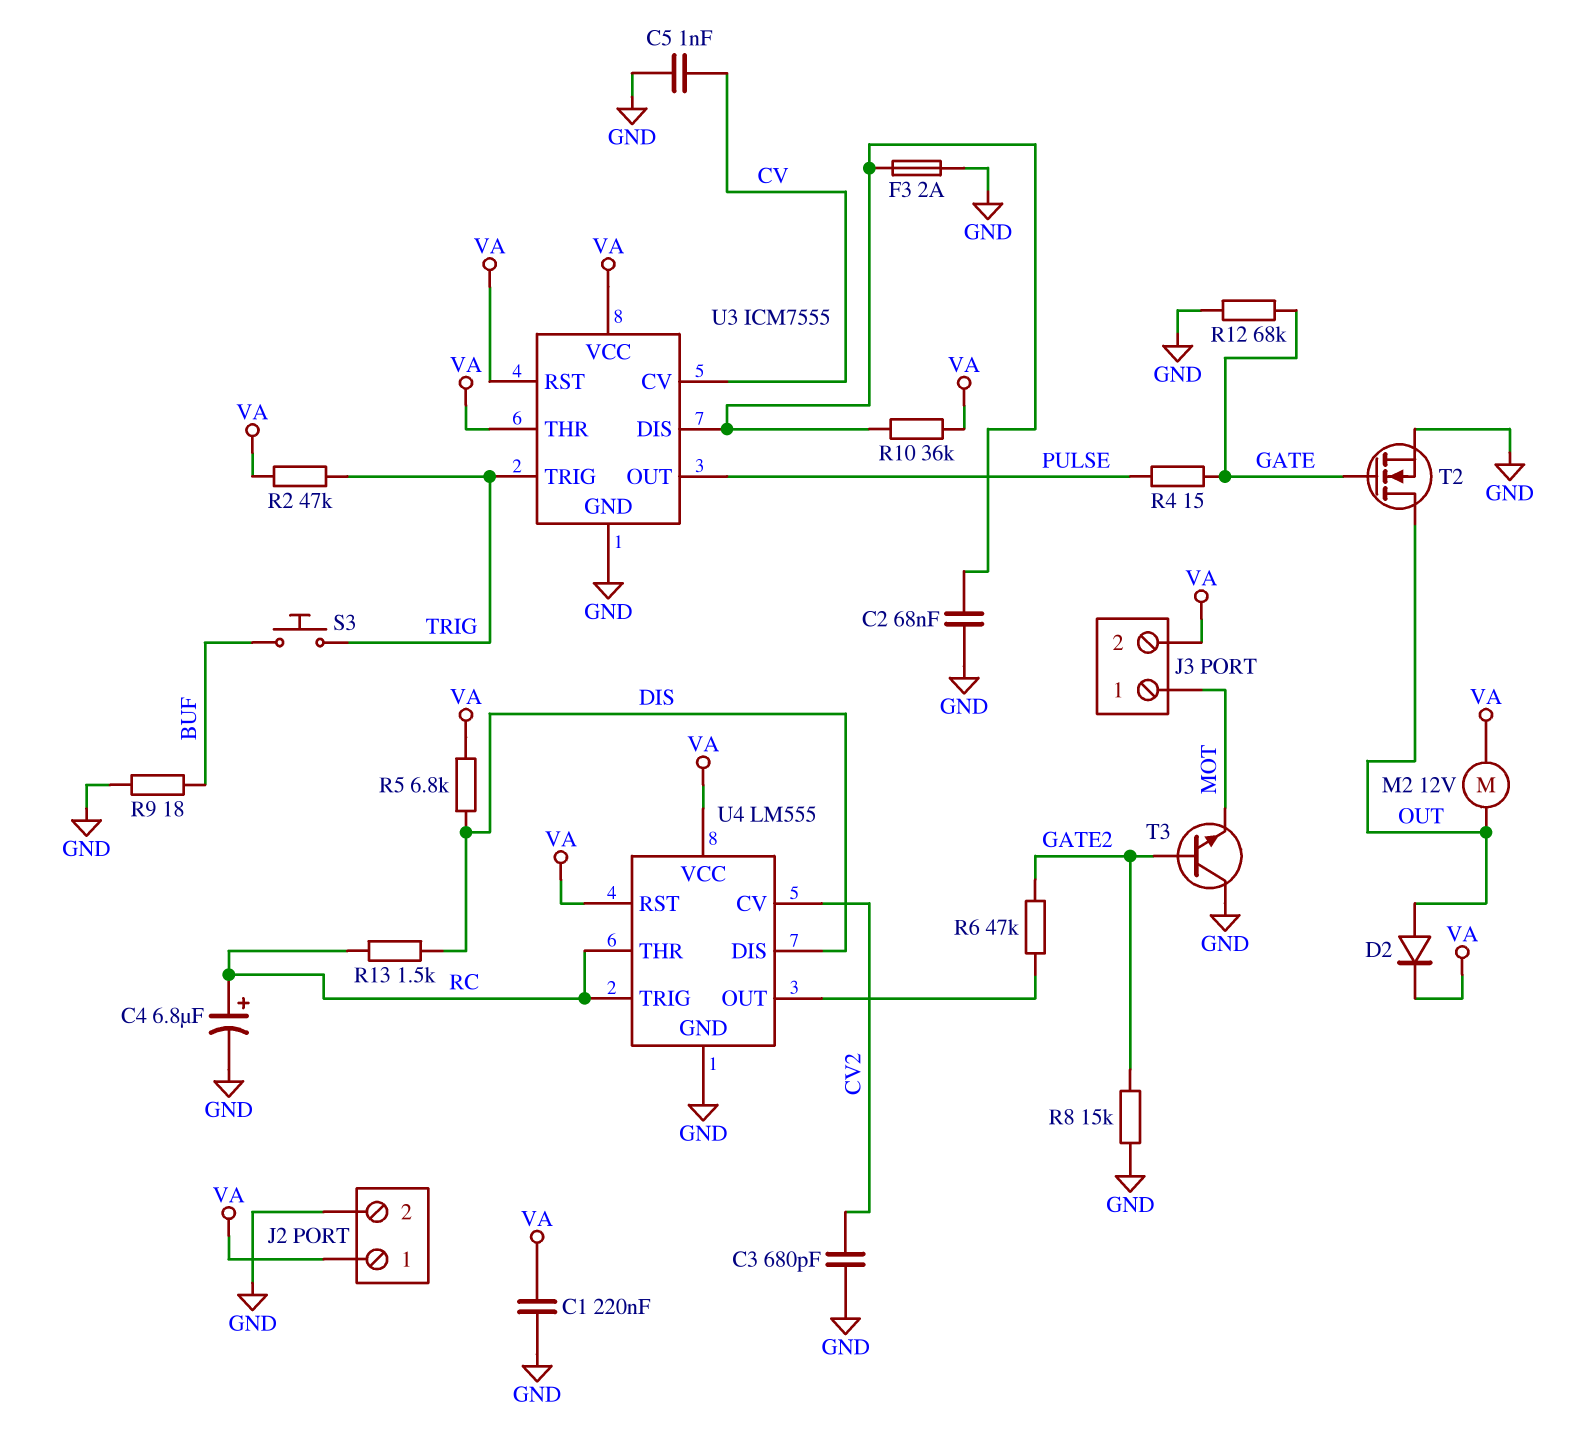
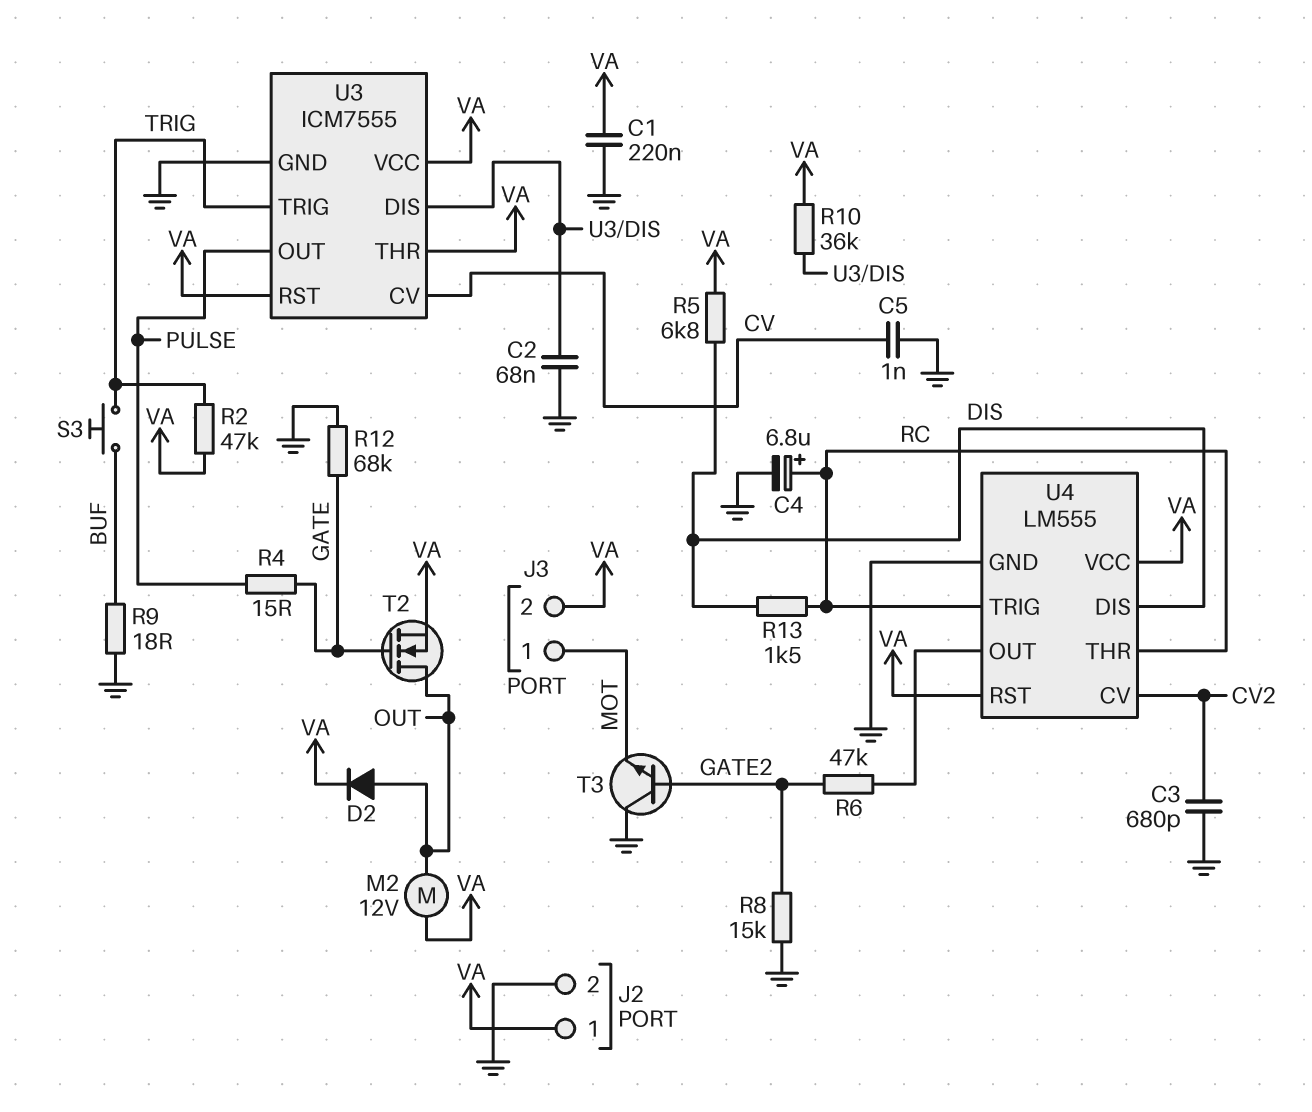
F3: 2A (GND, U3/DIS) -> none
T2: NMOS (G GATE, D OUT, S GND) -> NMOS (G GATE, D OUT, S VA)

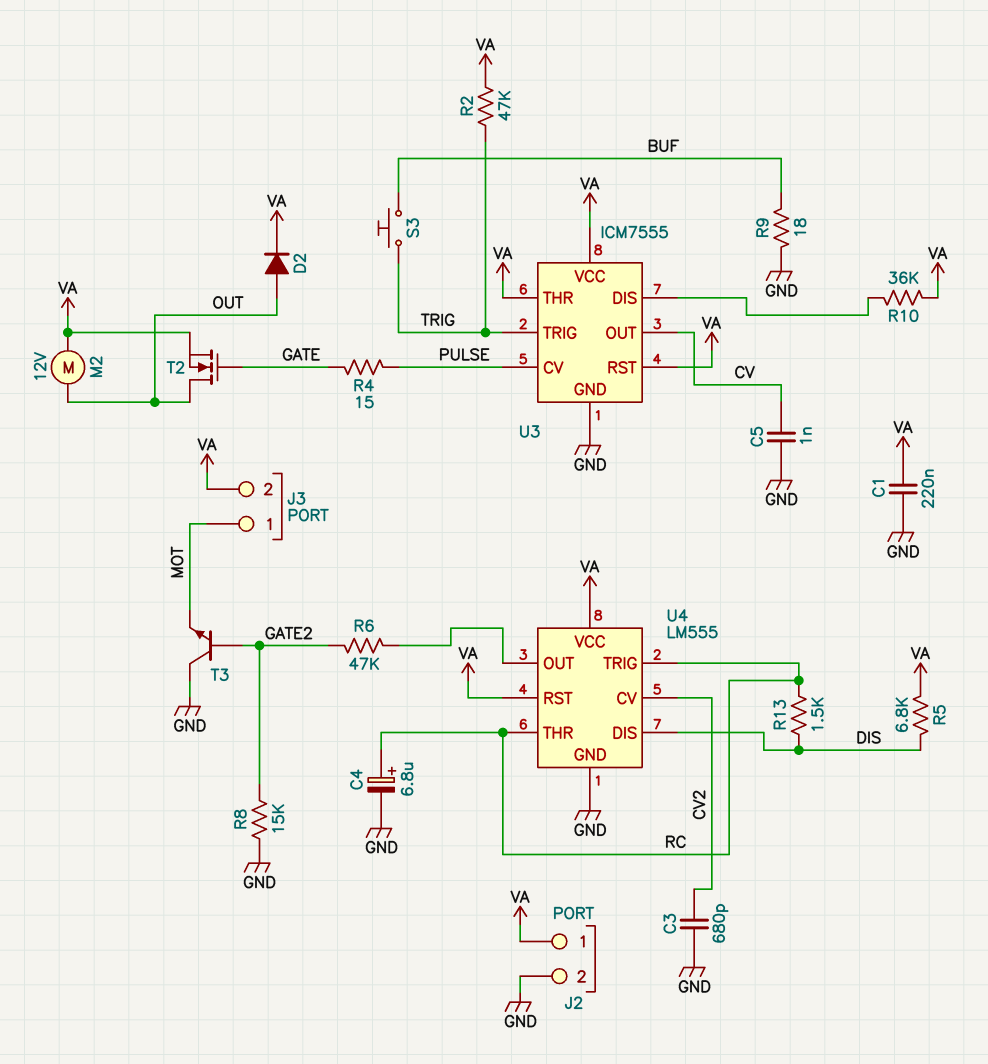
C2: 68nF (GND, U3/DIS) -> none
R12: 68k (GATE, GND) -> none
U3 pin CV: CV -> PULSE
U3 pin OUT: PULSE -> CV

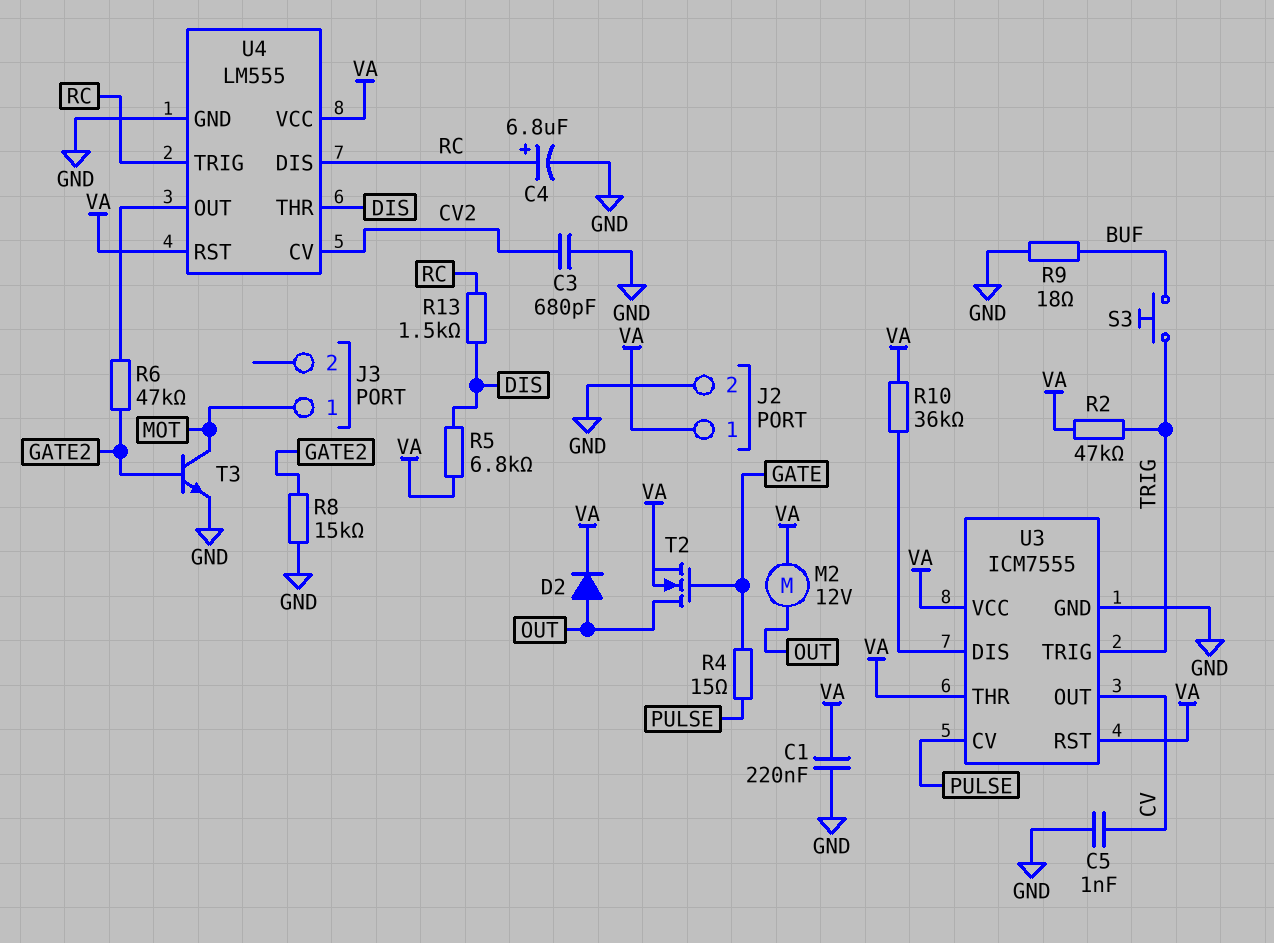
J3 pin 2: VA -> none
T3: NPN (B GATE2, C GND, E MOT) -> NPN (B GATE2, C MOT, E GND)
U4 pin DIS: DIS -> RC
U4 pin THR: RC -> DIS

